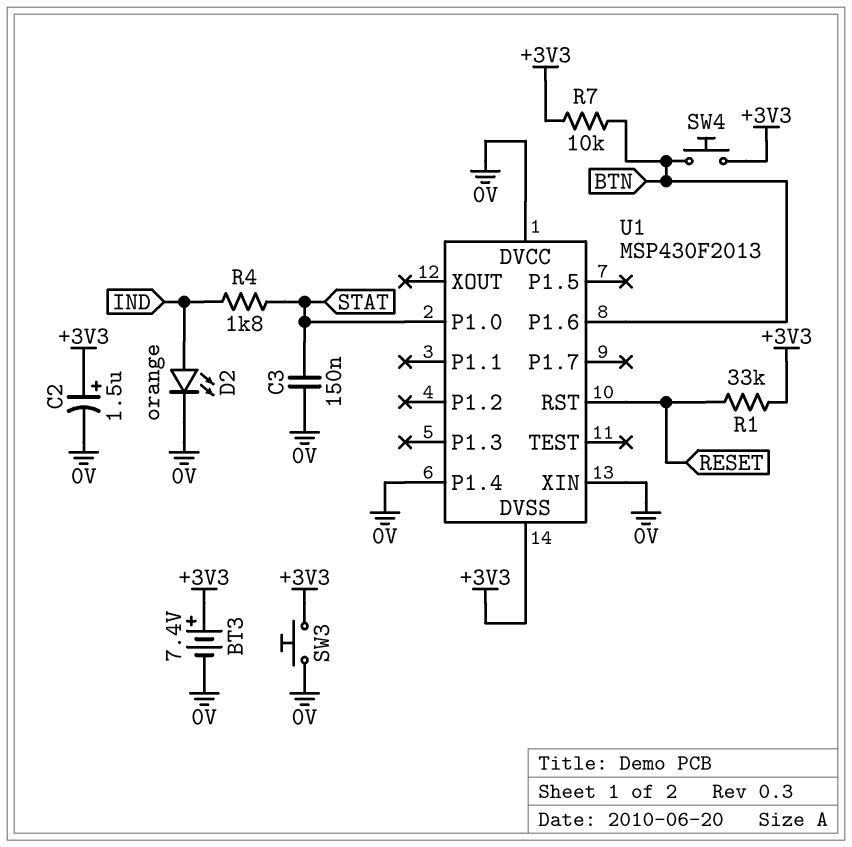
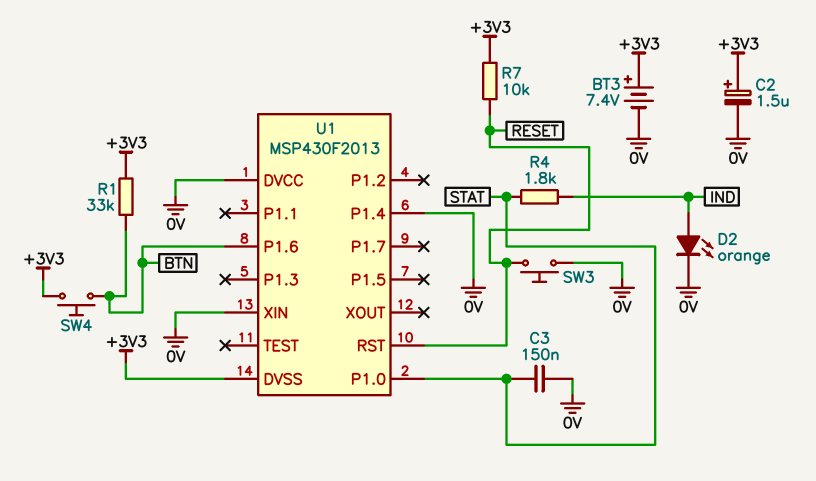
R1: 33k (+3V3, RESET) -> 33k (+3V3, BTN)
R7: 10k (+3V3, BTN) -> 10k (+3V3, RESET)
SW3: button (+3V3, 0V) -> button (0V, RESET)

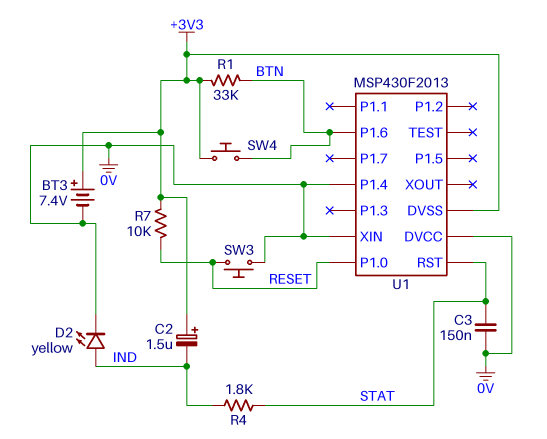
C2: 1.5uF (plus +3V3, minus 0V) -> 1.5uF (plus +3V3, minus IND)
D2: LED orange (A IND, K 0V) -> LED yellow (A IND, K 0V)
U1 pin P1.0: STAT -> RESET
U1 pin RST: RESET -> STAT

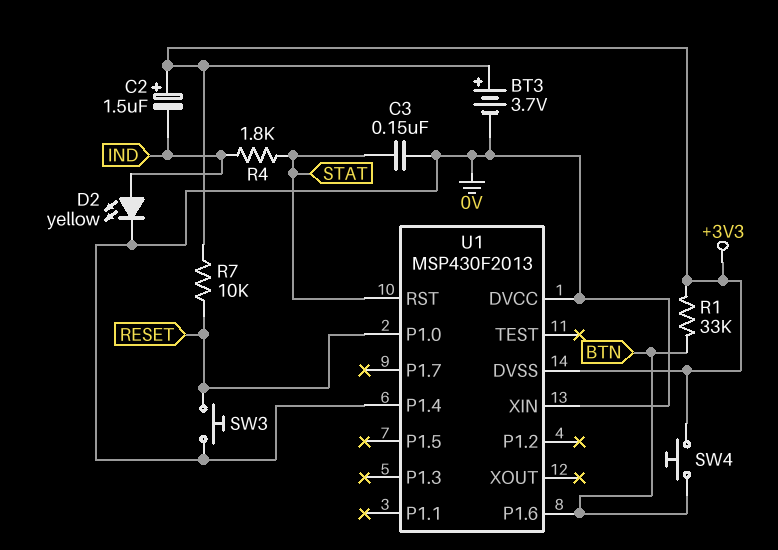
BT3: 7.4V (plus +3V3, minus 0V) -> 3.7V (plus +3V3, minus 0V)

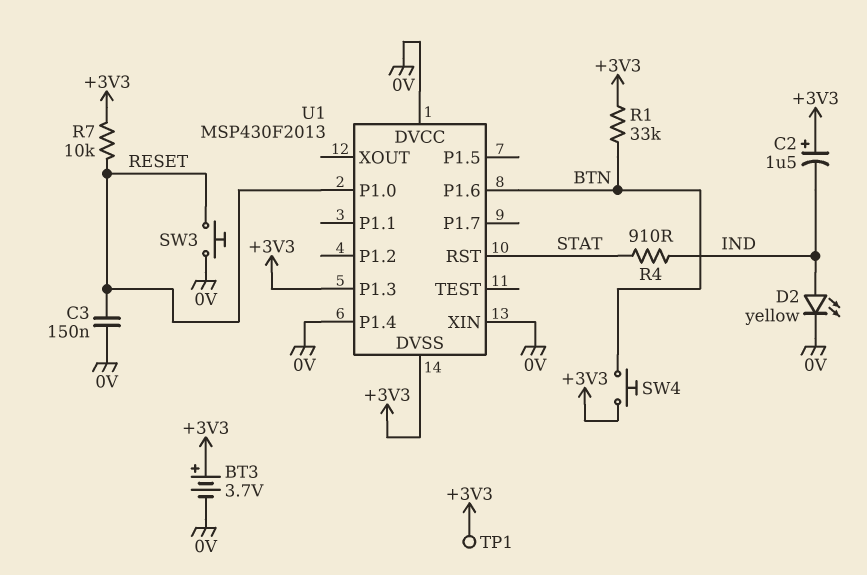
C3: 150nF (0V, STAT) -> 150nF (0V, RESET)
R4: 1.8k (IND, STAT) -> 910 (IND, STAT)
TP1: none -> test point (+3V3)
U1 pin P1.3: none -> +3V3

